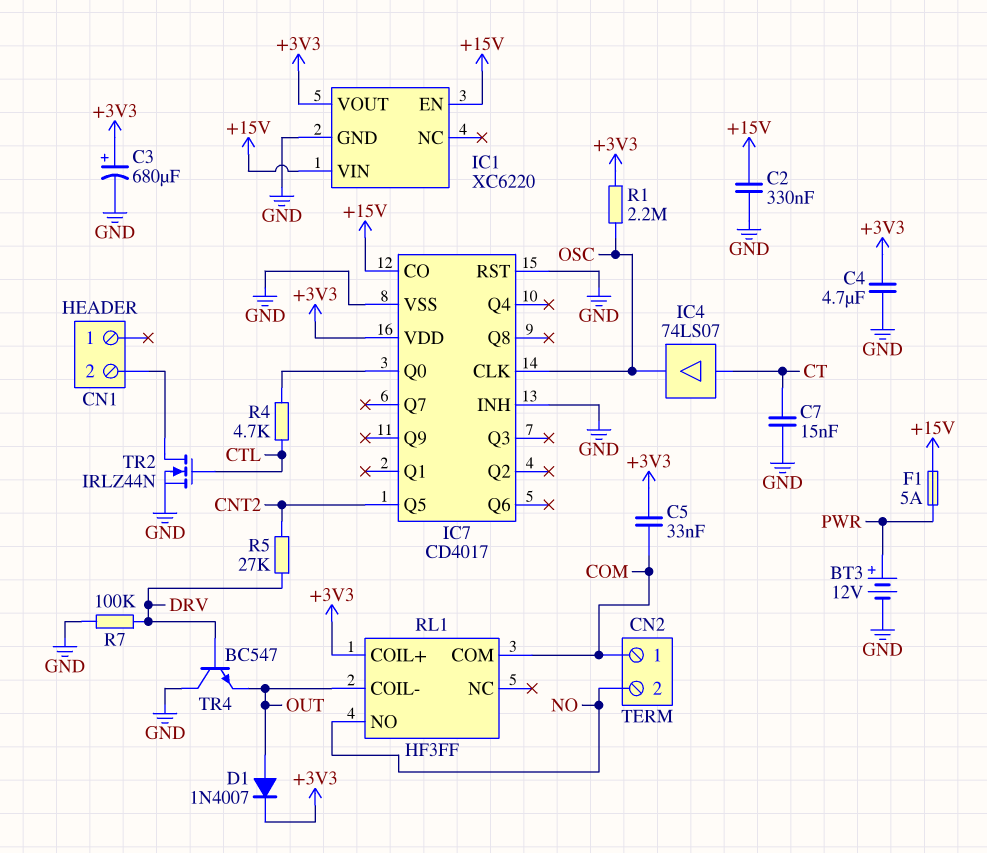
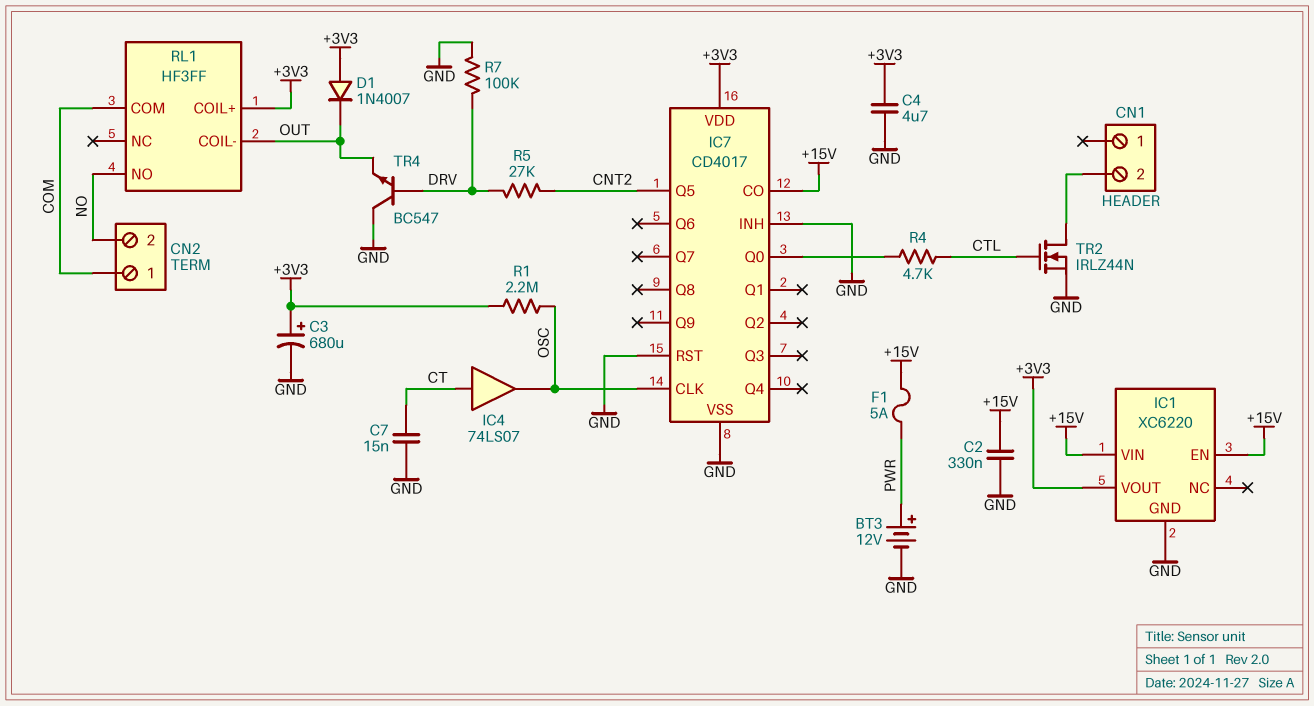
C5: 33nF (+3V3, COM) -> none
D1: diode 1N4007 (A OUT, K +3V3) -> diode 1N4007 (A +3V3, K OUT)

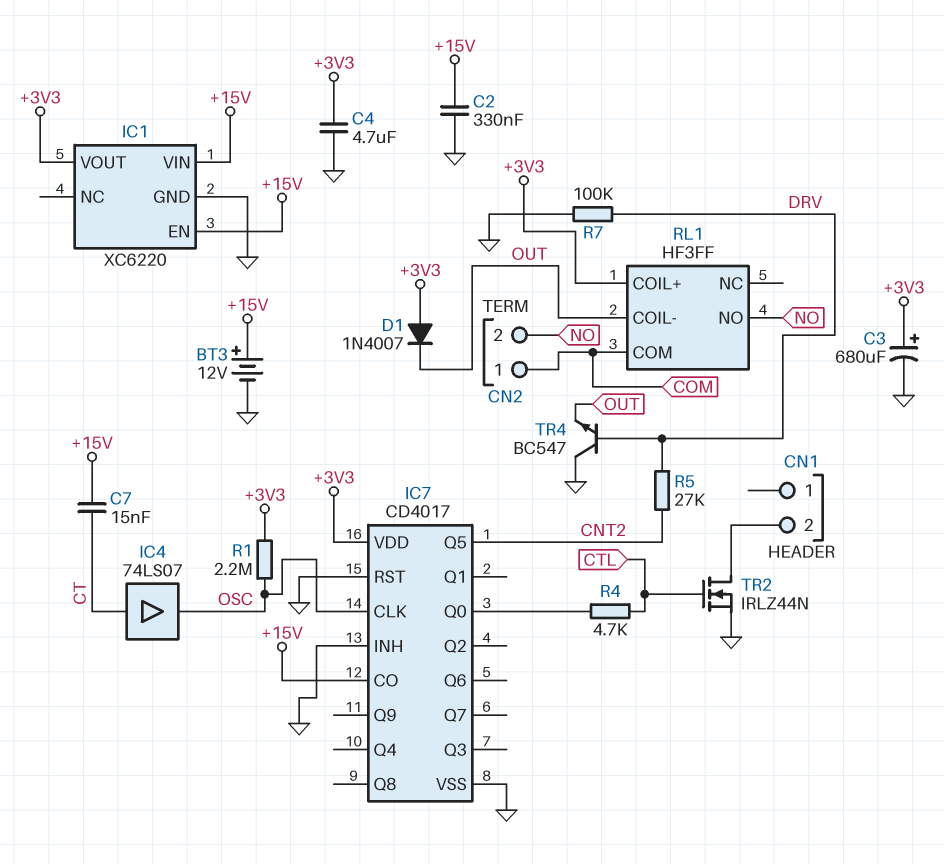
BT3: 12V (plus PWR, minus GND) -> 12V (plus +15V, minus GND)
C7: 15nF (CT, GND) -> 15nF (+15V, CT)
F1: 5A (+15V, PWR) -> none

